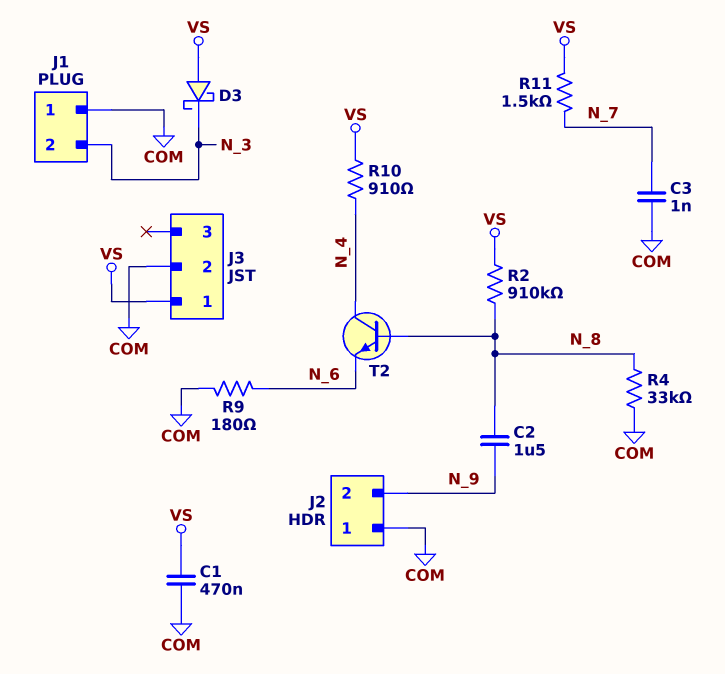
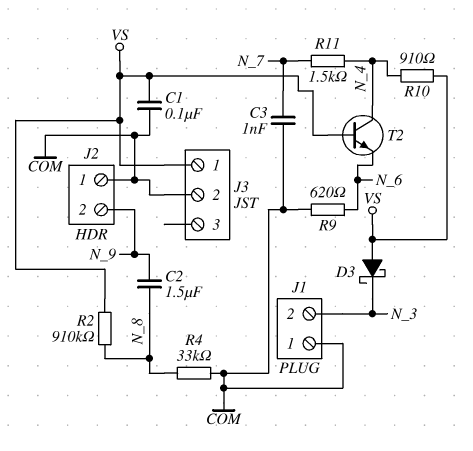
C1: 470nF (COM, VS) -> 100nF (COM, VS)
R9: 180 (COM, N_6) -> 620 (COM, N_6)
R11: 1.5k (N_7, VS) -> 1.5k (N_4, N_7)
T2: NPN (B N_8, C N_4, E N_6) -> NPN (B VS, C N_4, E N_6)

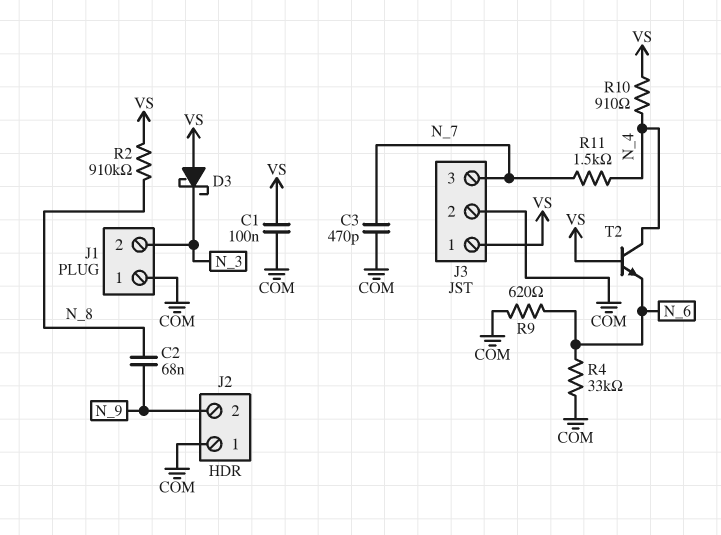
C2: 1.5uF (N_8, N_9) -> 68nF (N_8, N_9)
C3: 1nF (COM, N_7) -> 470pF (COM, N_7)
J3 pin 3: none -> N_7
R4: 33k (COM, N_8) -> 33k (COM, N_6)

